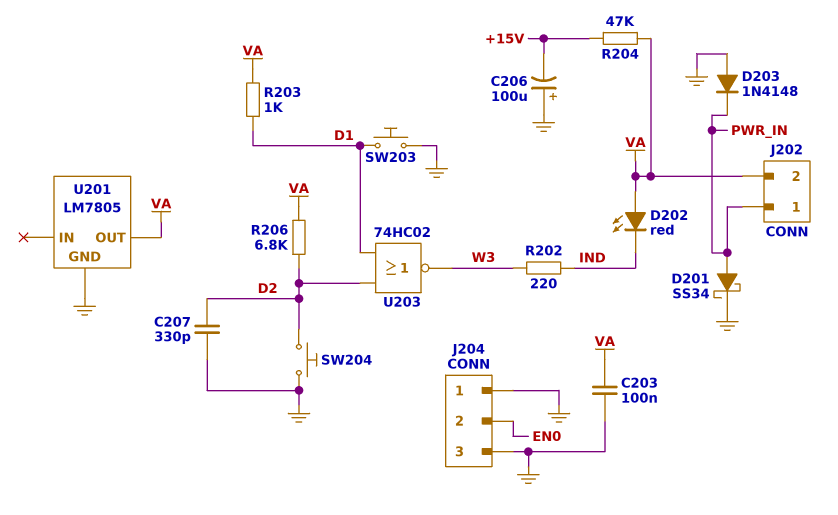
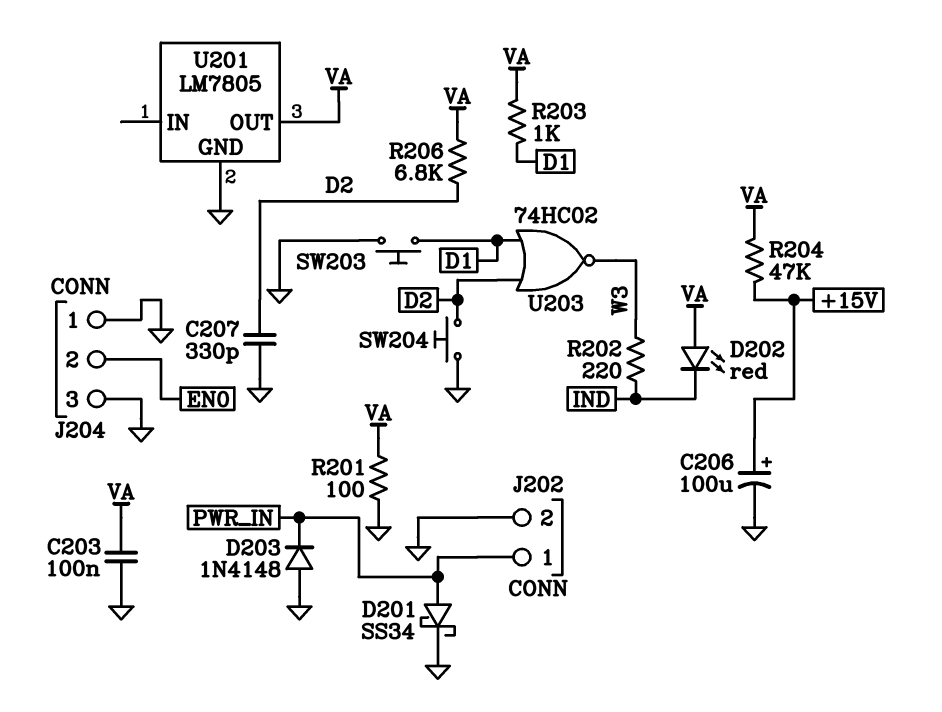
C206: 100uF (plus GND, minus +15V) -> 100uF (plus +15V, minus GND)
J202 pin 2: VA -> GND
R201: none -> 100 (GND, VA)

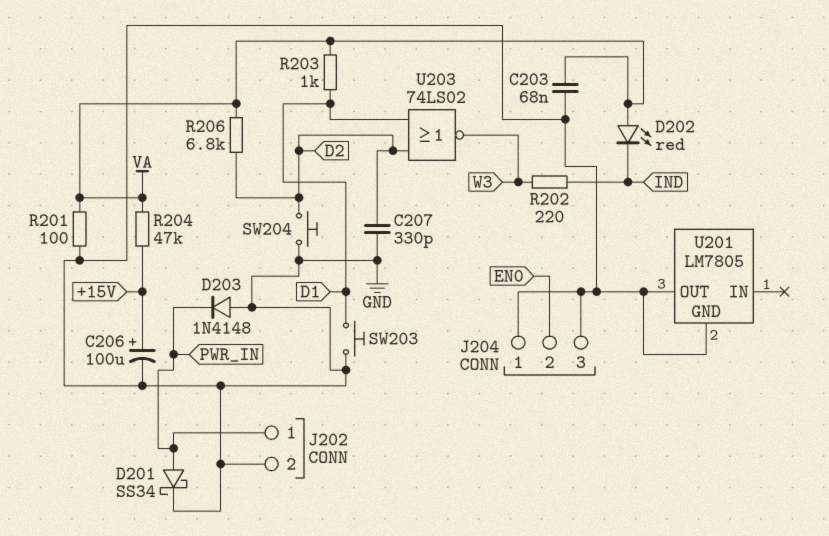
C203: 100nF (GND, VA) -> 68nF (GND, VA)
U201 pin OUT: VA -> GND
U203: NOR 74HC02 (in D1, in D2, out W3) -> NOR 74LS02 (in D1, in D2, out W3)

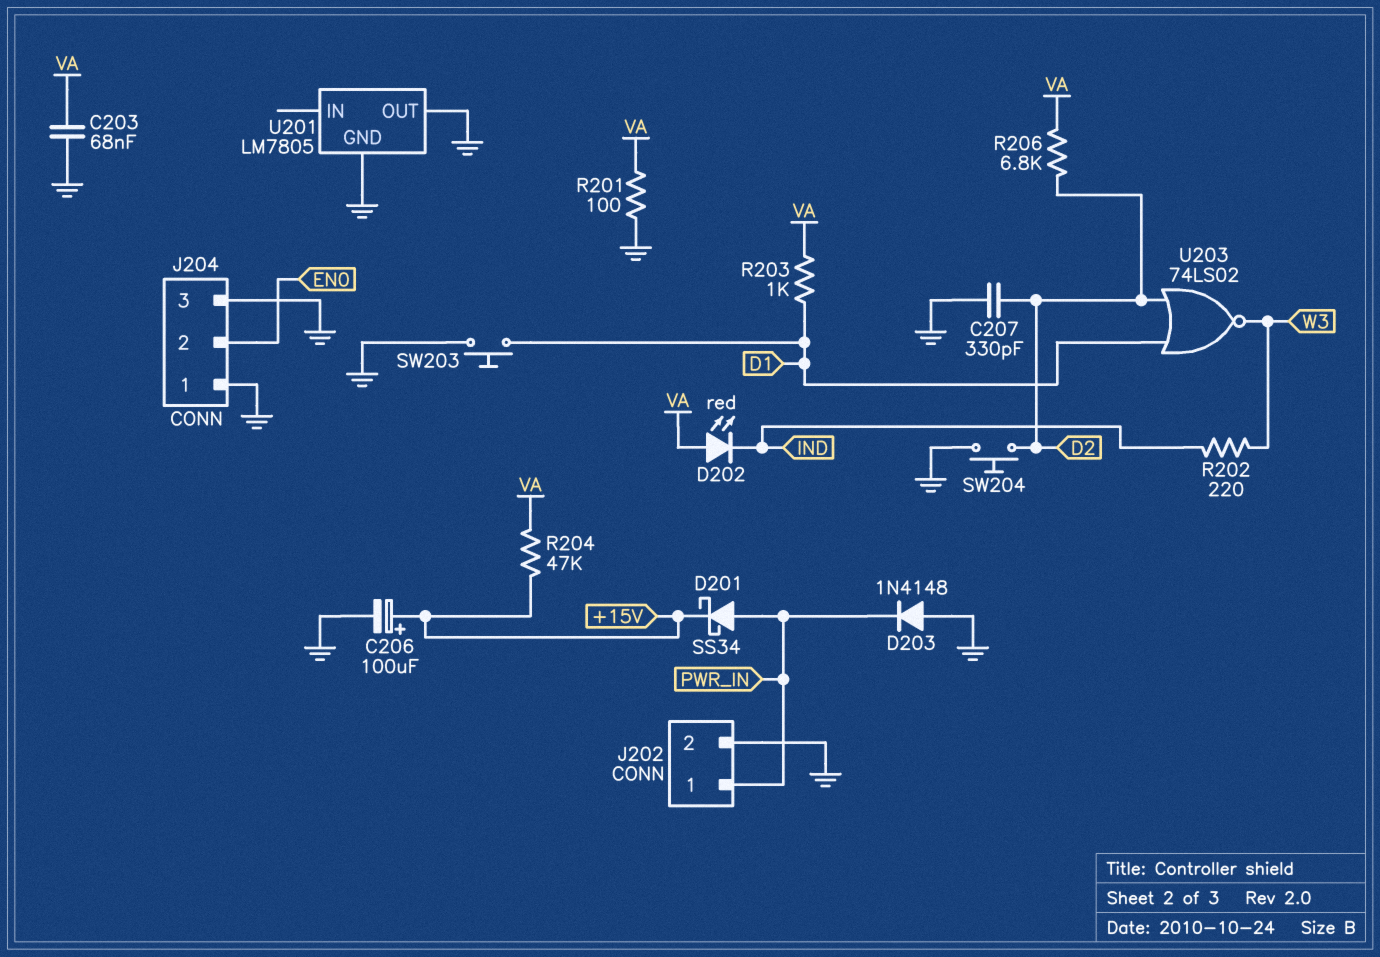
D201: schottky SS34 (A PWR_IN, K GND) -> schottky SS34 (A PWR_IN, K +15V)

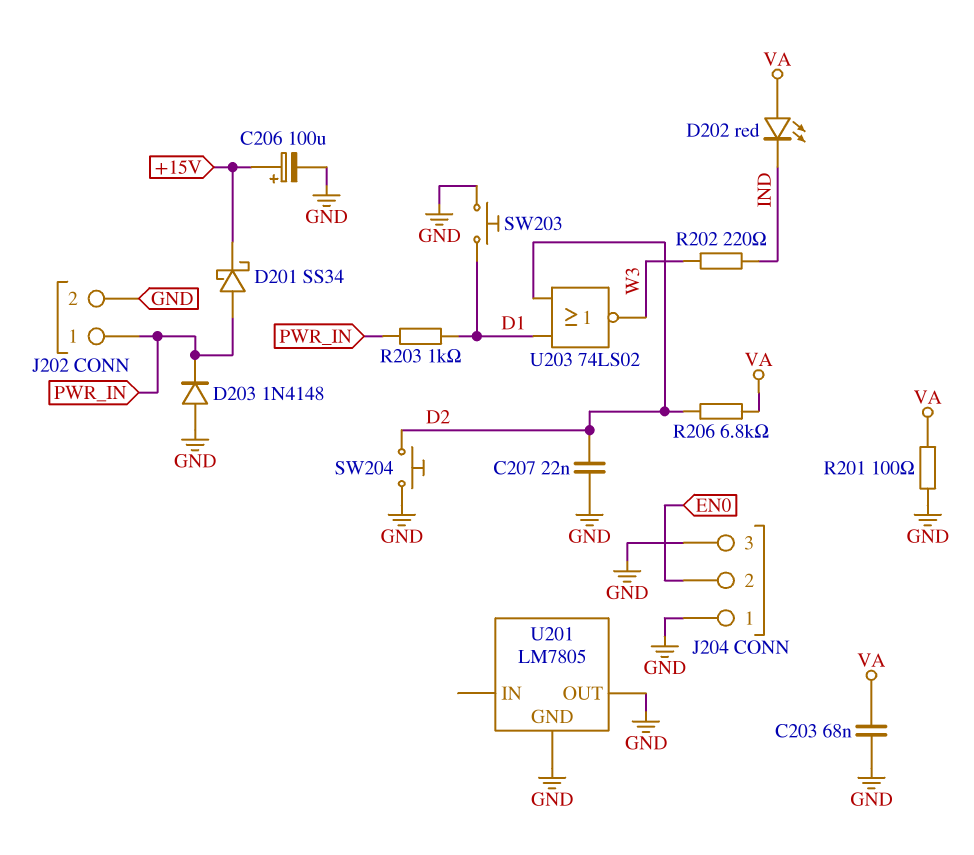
C207: 330pF (D2, GND) -> 22nF (D2, GND)
R203: 1k (D1, VA) -> 1k (D1, PWR_IN)
R204: 47k (+15V, VA) -> none

